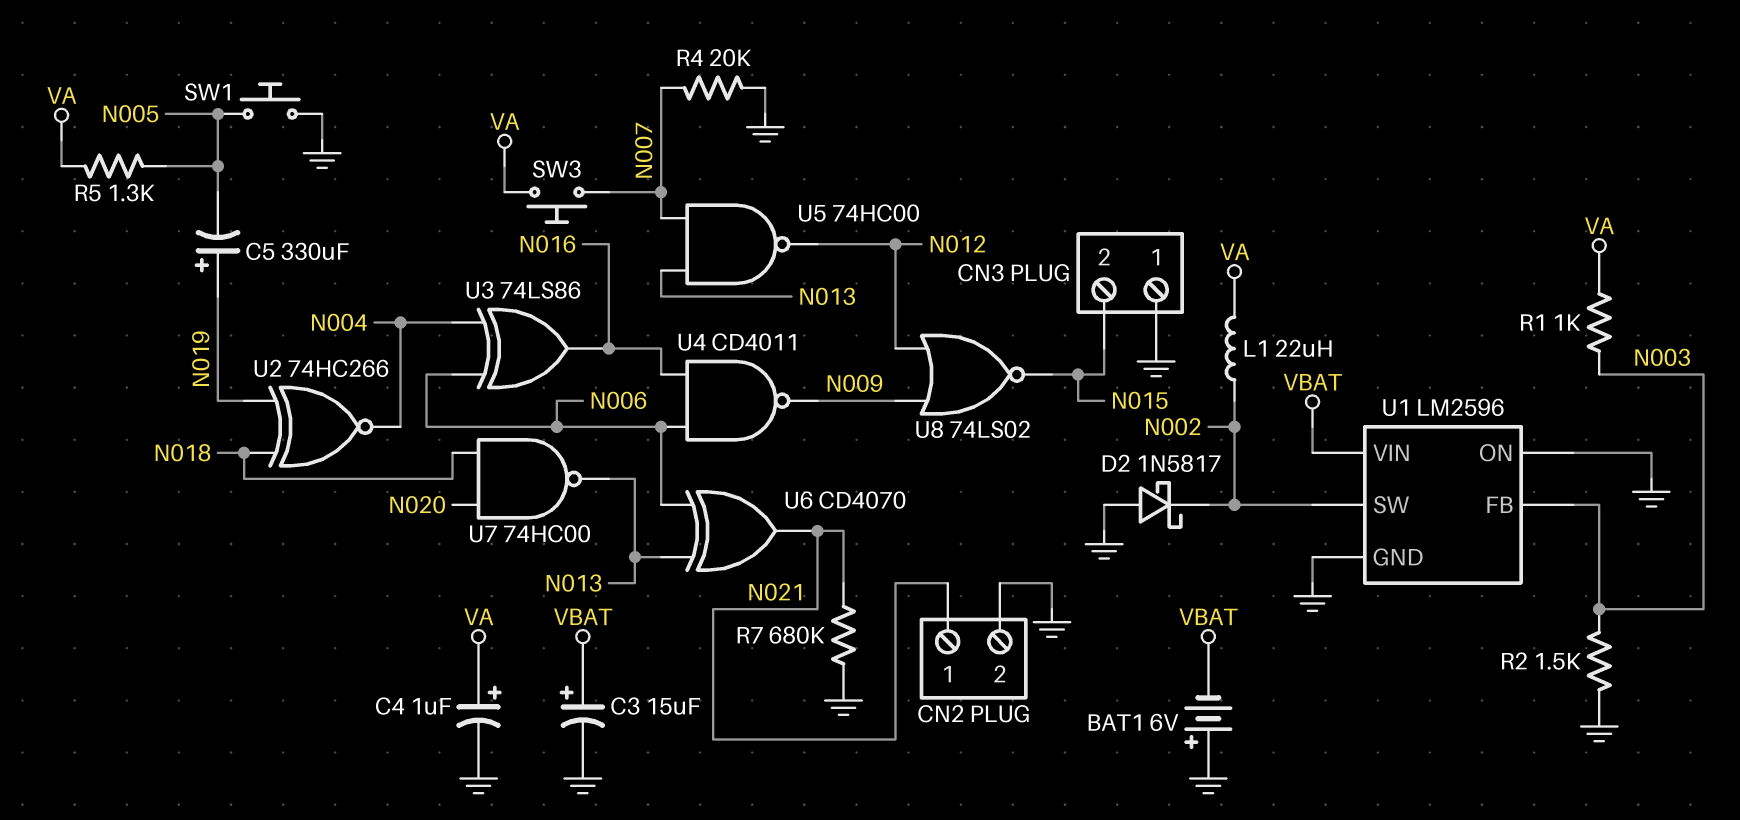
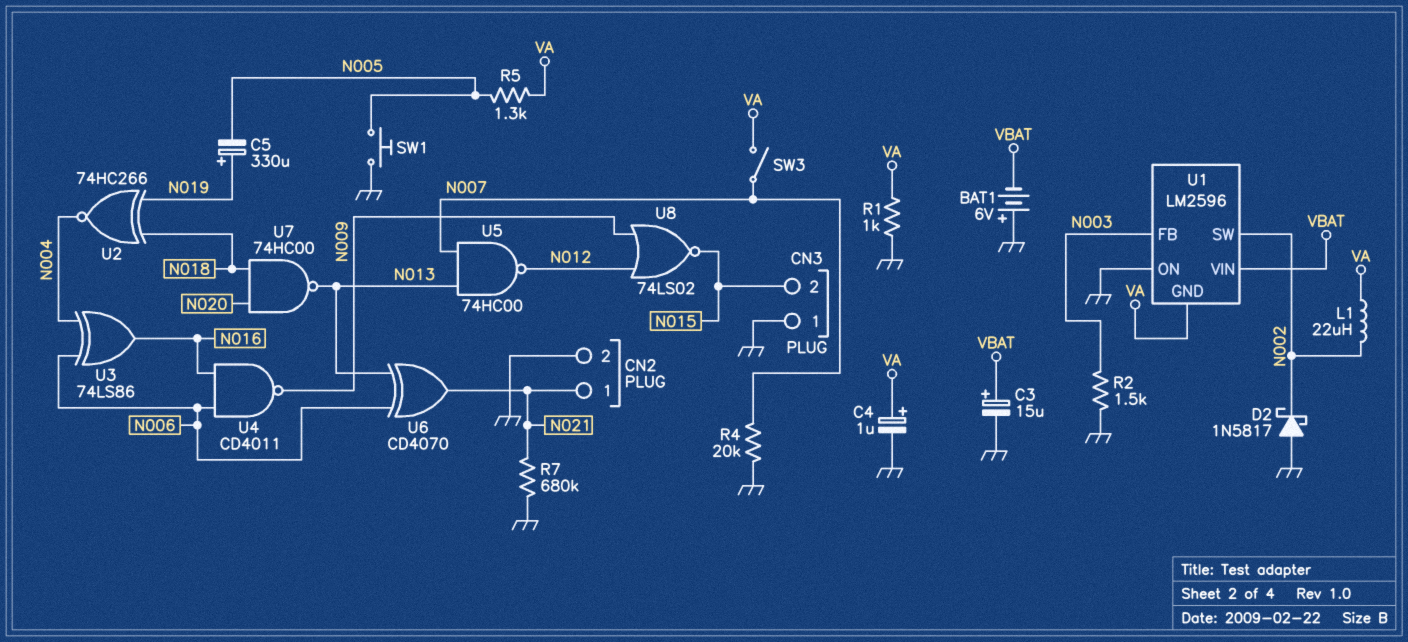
R1: 1k (N003, VA) -> 1k (GND, VA)
SW3: button (N007, VA) -> switch (N007, VA)
U1 pin GND: GND -> VA

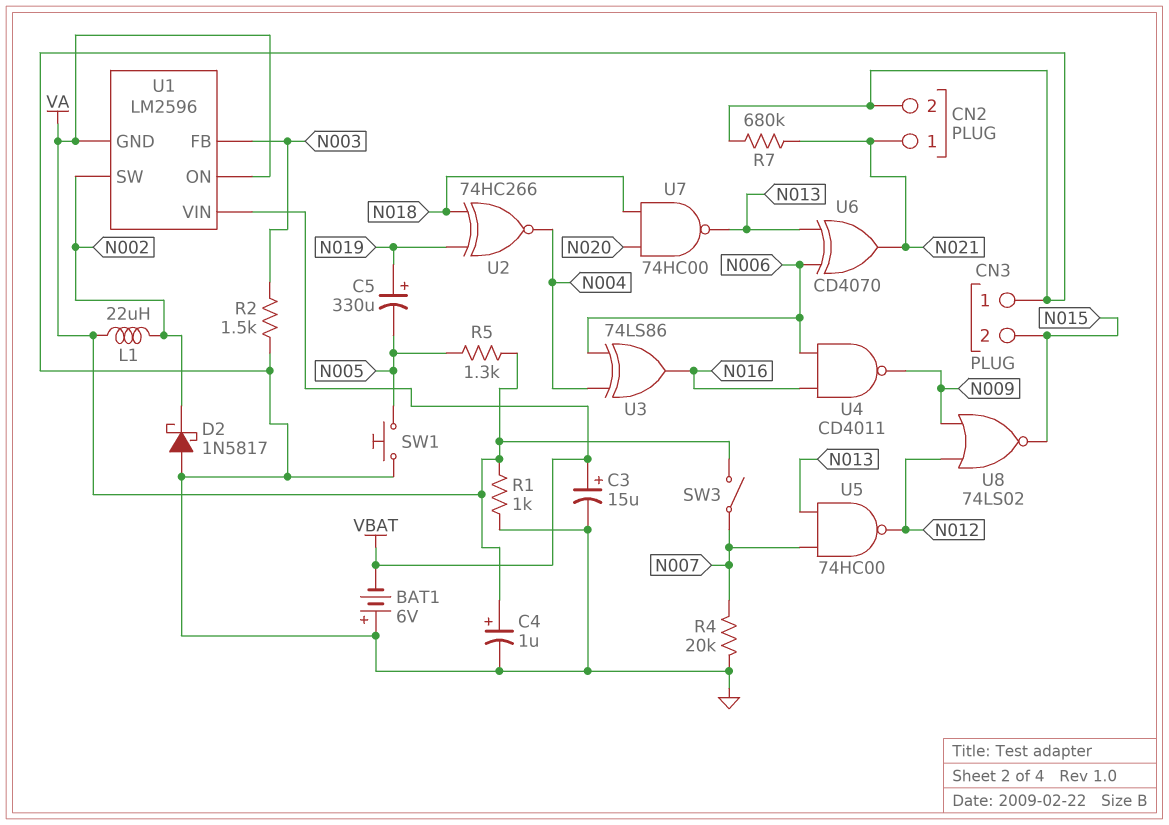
U1 pin ON: GND -> VA

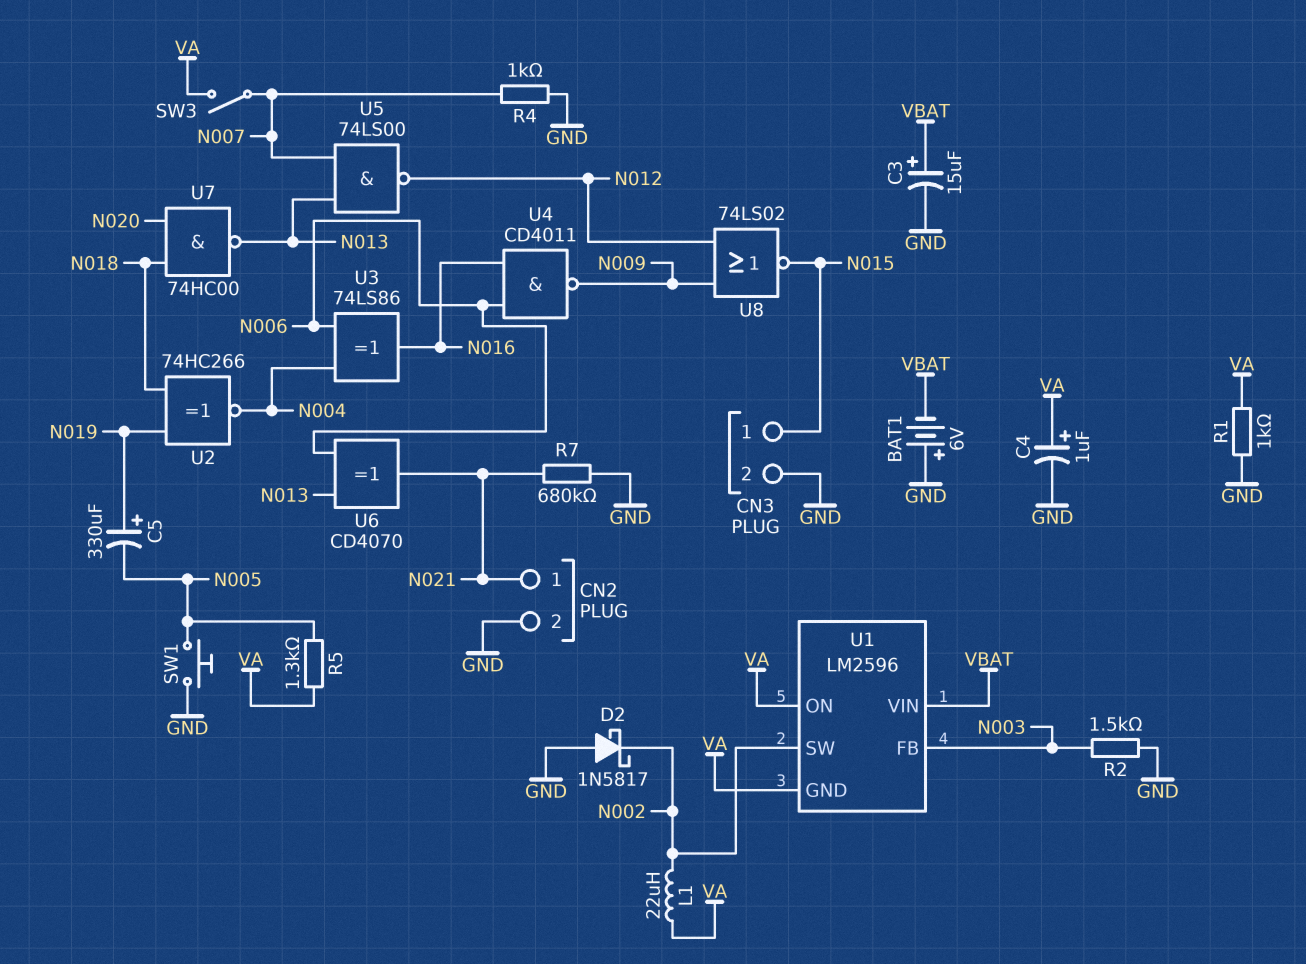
CN3 pin 1: GND -> N015
CN3 pin 2: N015 -> GND
R4: 20k (GND, N007) -> 1k (GND, N007)
U5: NAND 74HC00 (in N007, in N013, out N012) -> NAND 74LS00 (in N007, in N013, out N012)

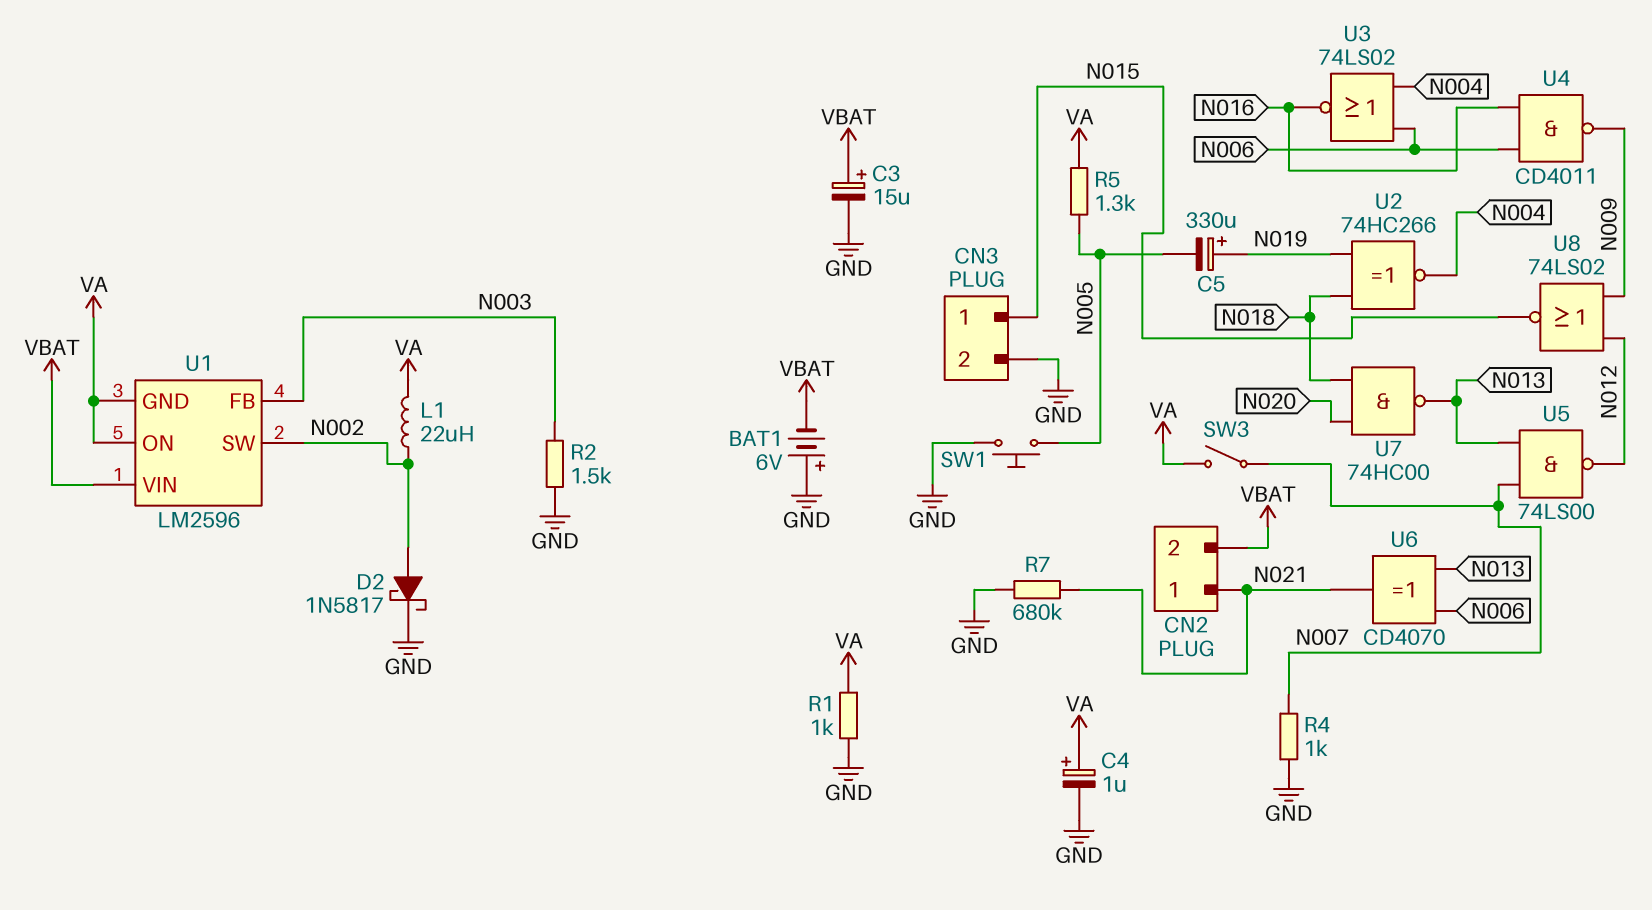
CN2 pin 2: GND -> VBAT
D2: schottky 1N5817 (A GND, K N002) -> schottky 1N5817 (A N002, K GND)
U3: XOR 74LS86 (in N004, in N006, out N016) -> NOR 74LS02 (in N004, in N006, out N016)

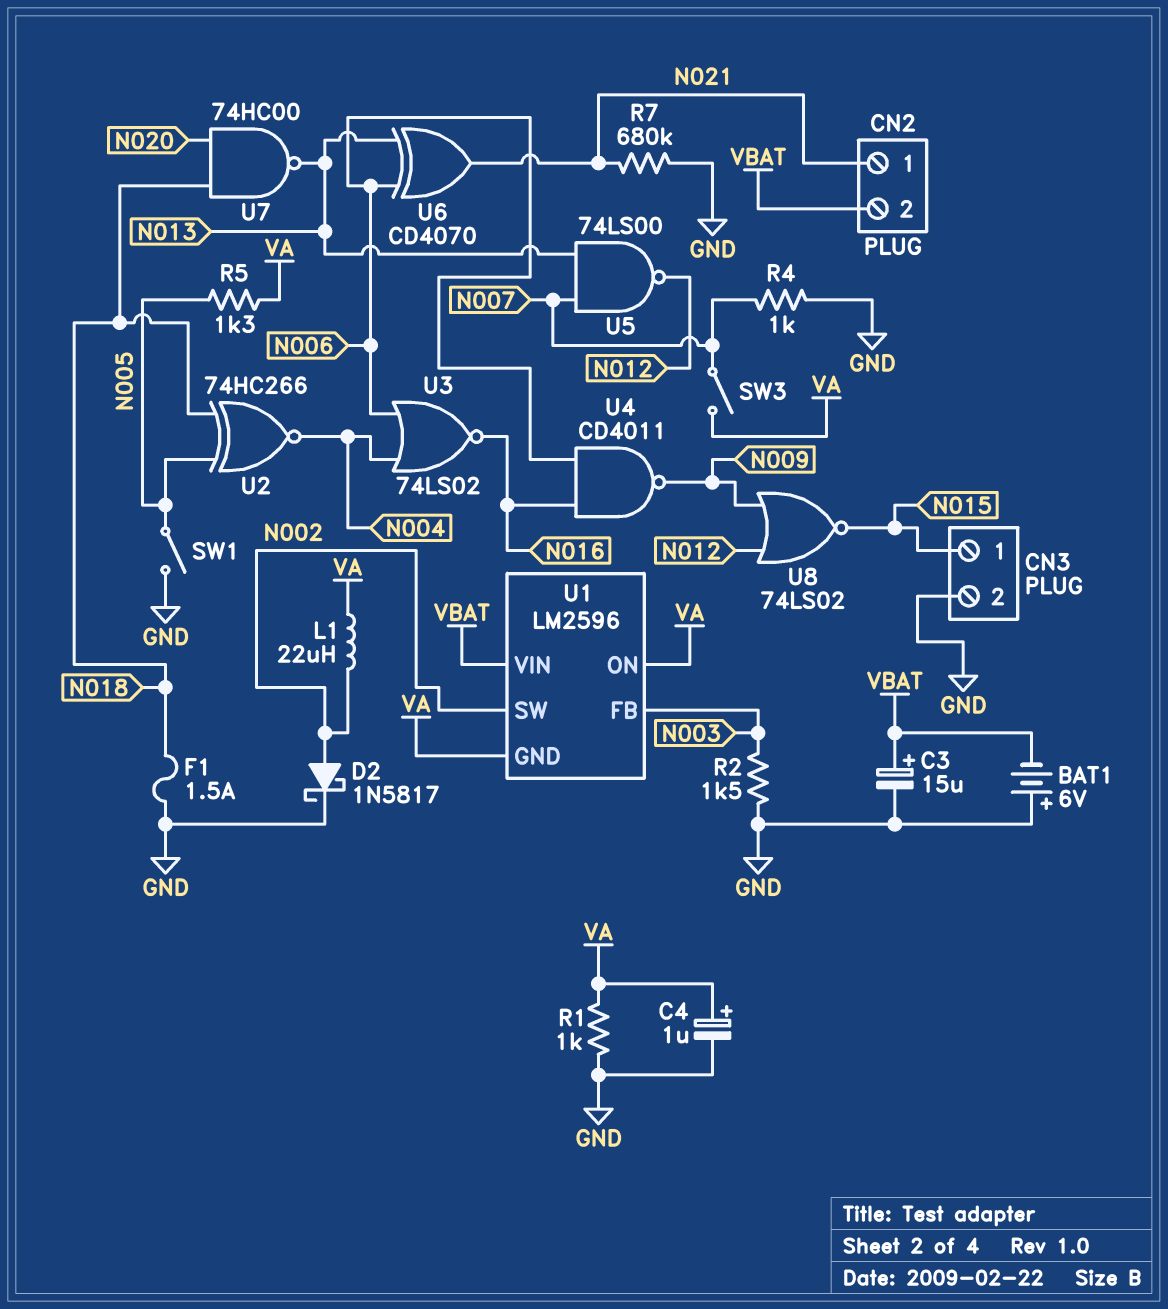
C5: 330uF (plus N019, minus N005) -> none
F1: none -> 1.5A (GND, N018)
SW1: button (GND, N005) -> switch (GND, N005)
U2: XNOR 74HC266 (in N018, in N019, out N004) -> XNOR 74HC266 (in N005, in N018, out N004)

